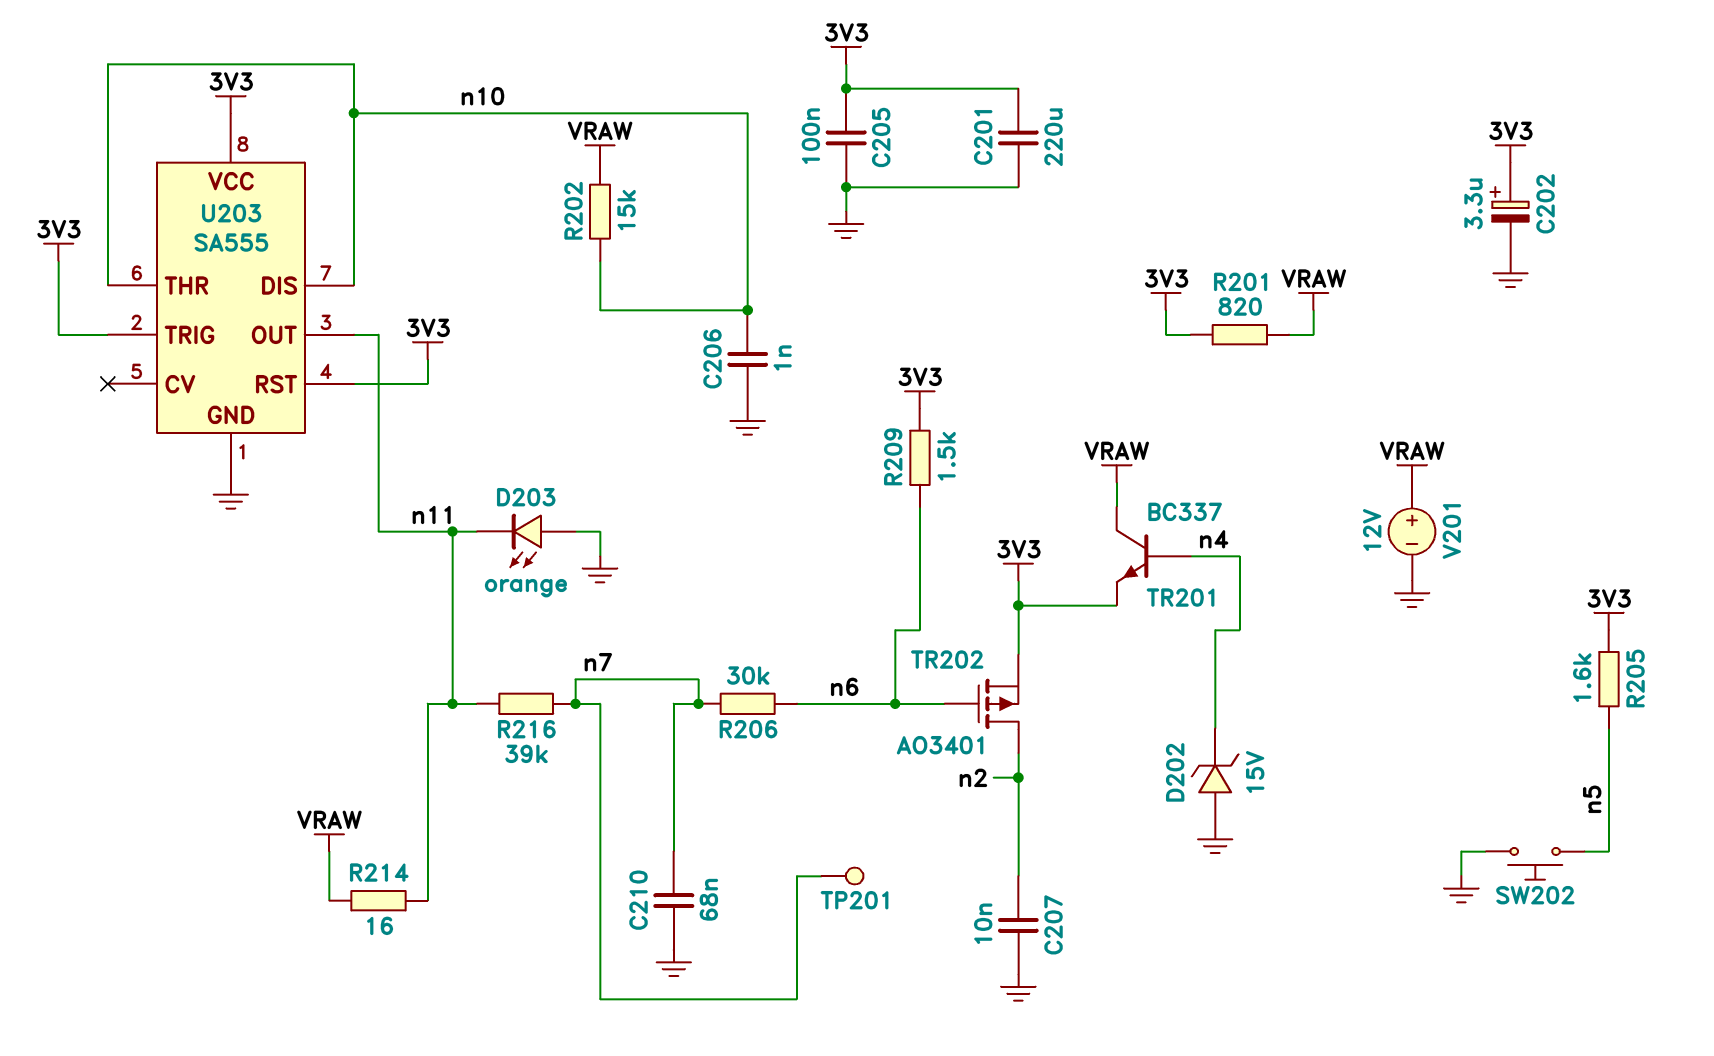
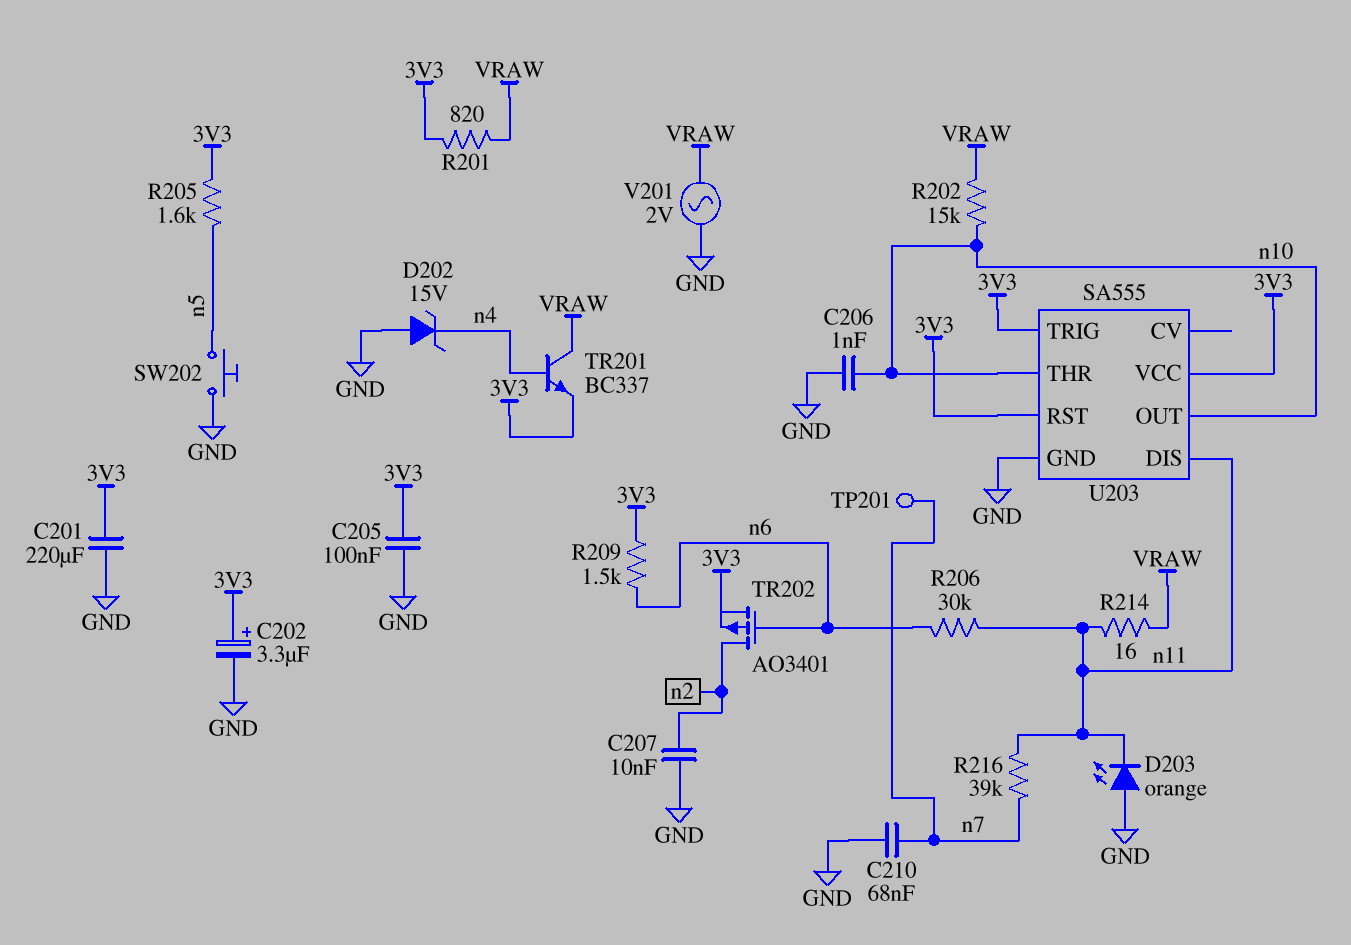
R206: 30k (n6, n7) -> 30k (n6, n11)
U203 pin DIS: n10 -> n11
U203 pin OUT: n11 -> n10
V201: 12V (plus VRAW, minus GND) -> AC 2V (GND, VRAW)

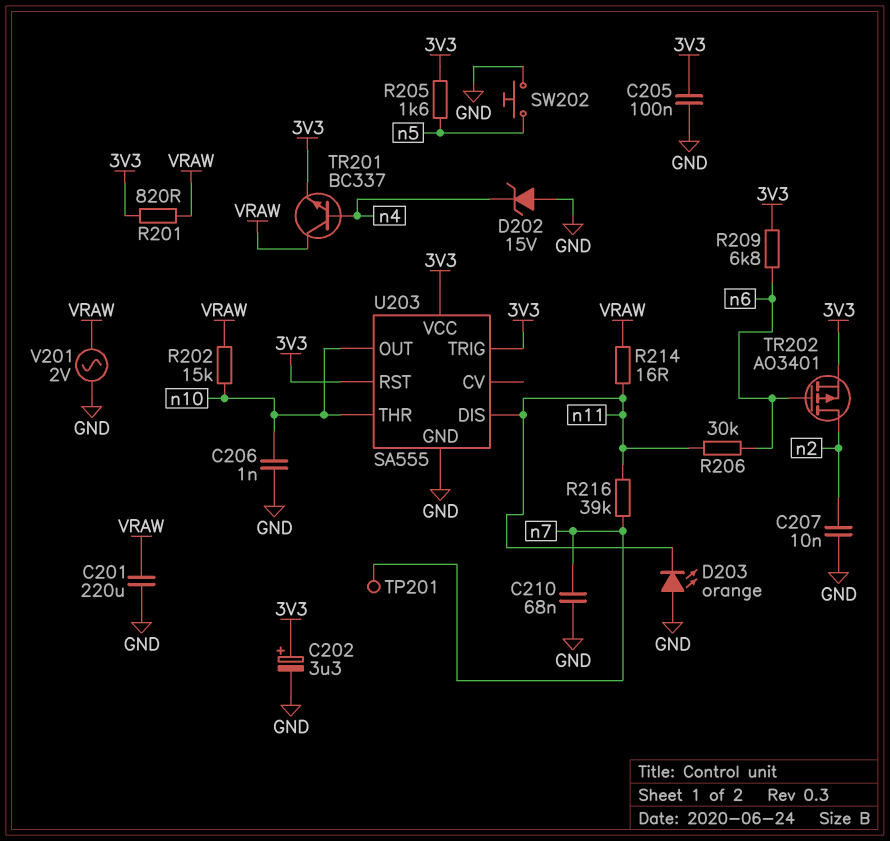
C201: 220uF (3V3, GND) -> 220uF (GND, VRAW)
R209: 1.5k (3V3, n6) -> 6.8k (3V3, n6)

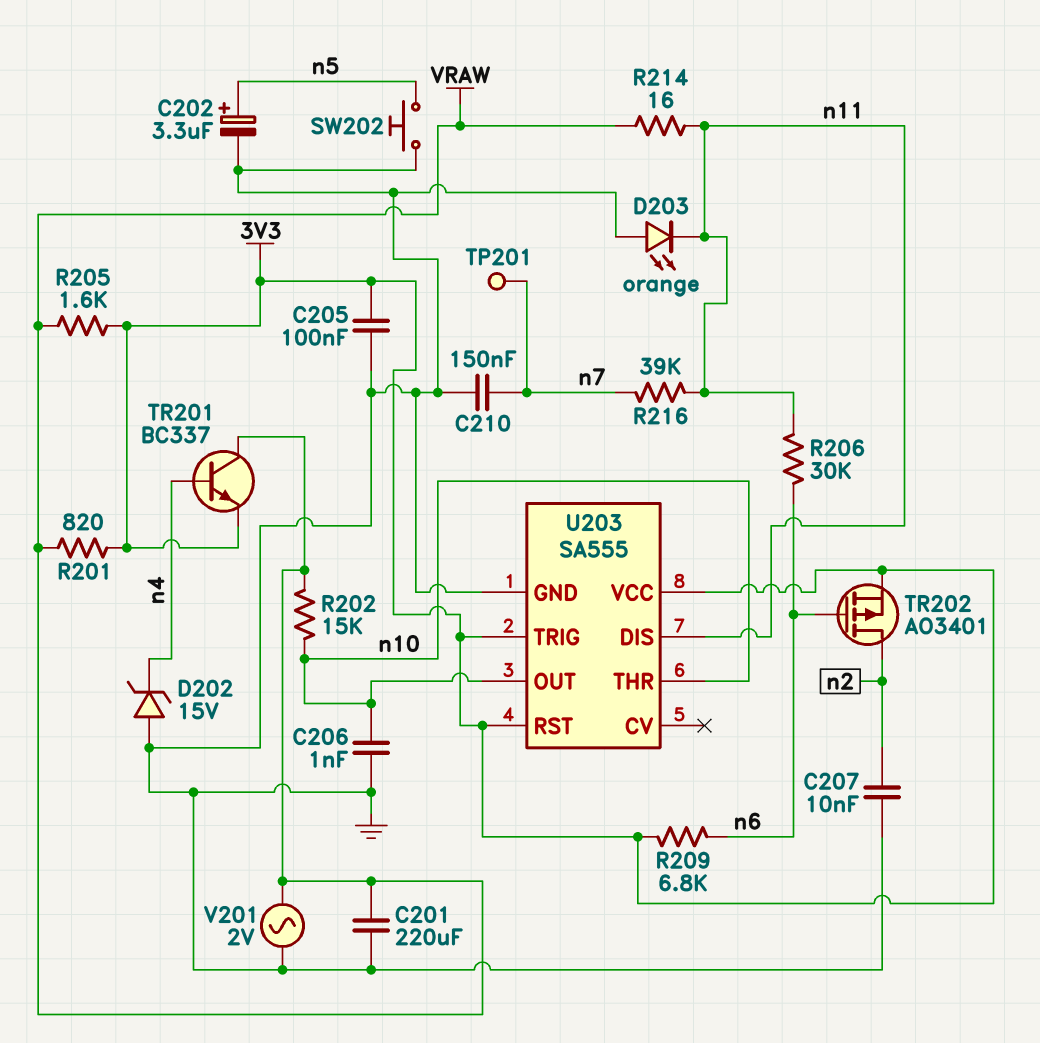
C202: 3.3uF (plus 3V3, minus GND) -> 3.3uF (plus n5, minus GND)
C210: 68nF (GND, n7) -> 150nF (GND, n7)
R205: 1.6k (3V3, n5) -> 1.6k (3V3, VRAW)

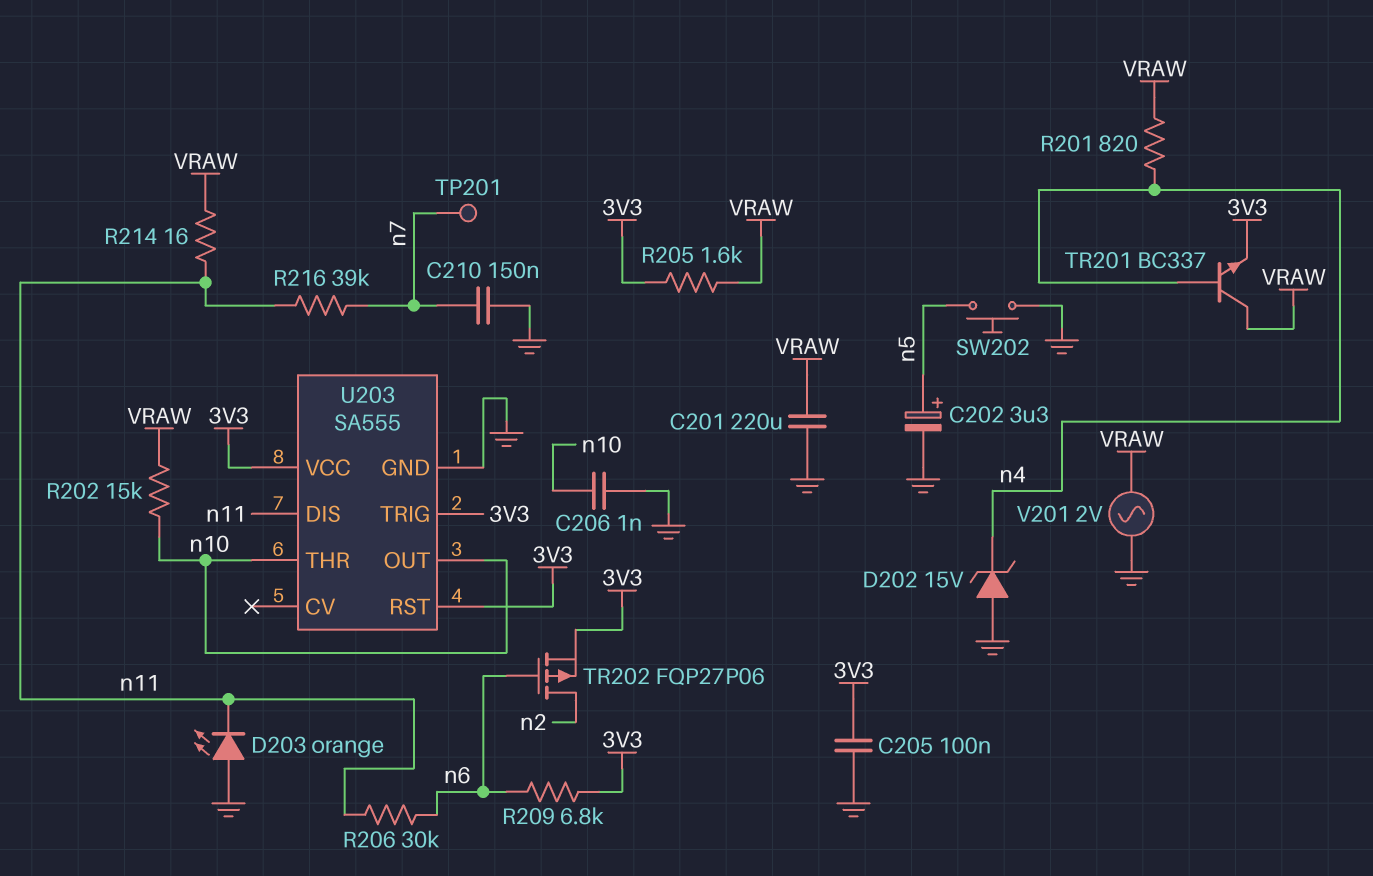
C207: 10nF (GND, n2) -> none
R201: 820 (3V3, VRAW) -> 820 (VRAW, n4)
TR202: PMOS AO3401 (G n6, D n2, S 3V3) -> PMOS FQP27P06 (G n6, D n2, S 3V3)

